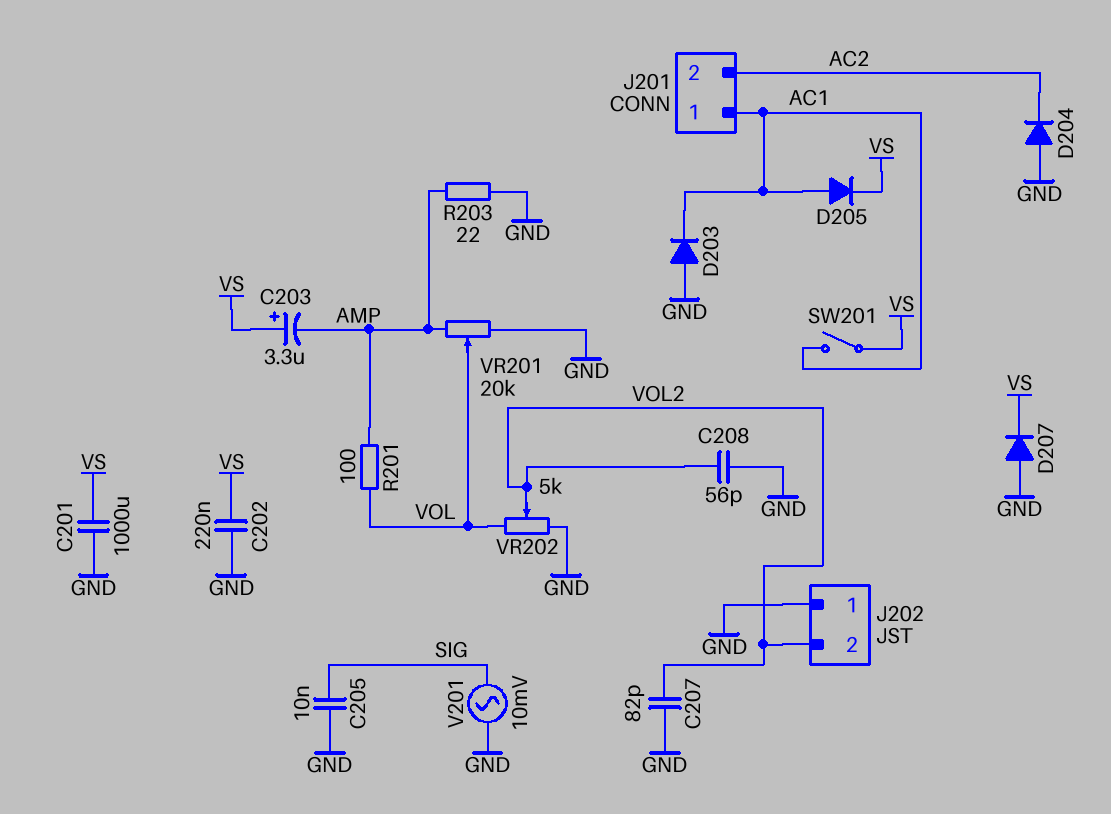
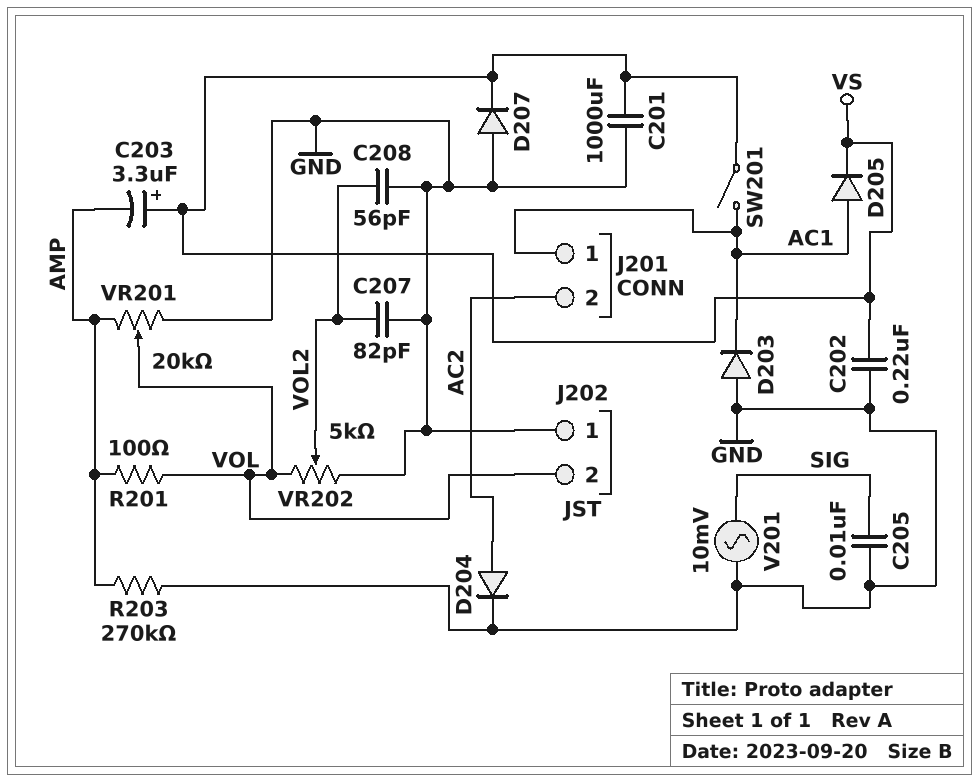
D204: diode (A GND, K AC2) -> diode (A AC2, K GND)
J202 pin 2: VOL2 -> VOL
R203: 22 (AMP, GND) -> 270k (AMP, GND)

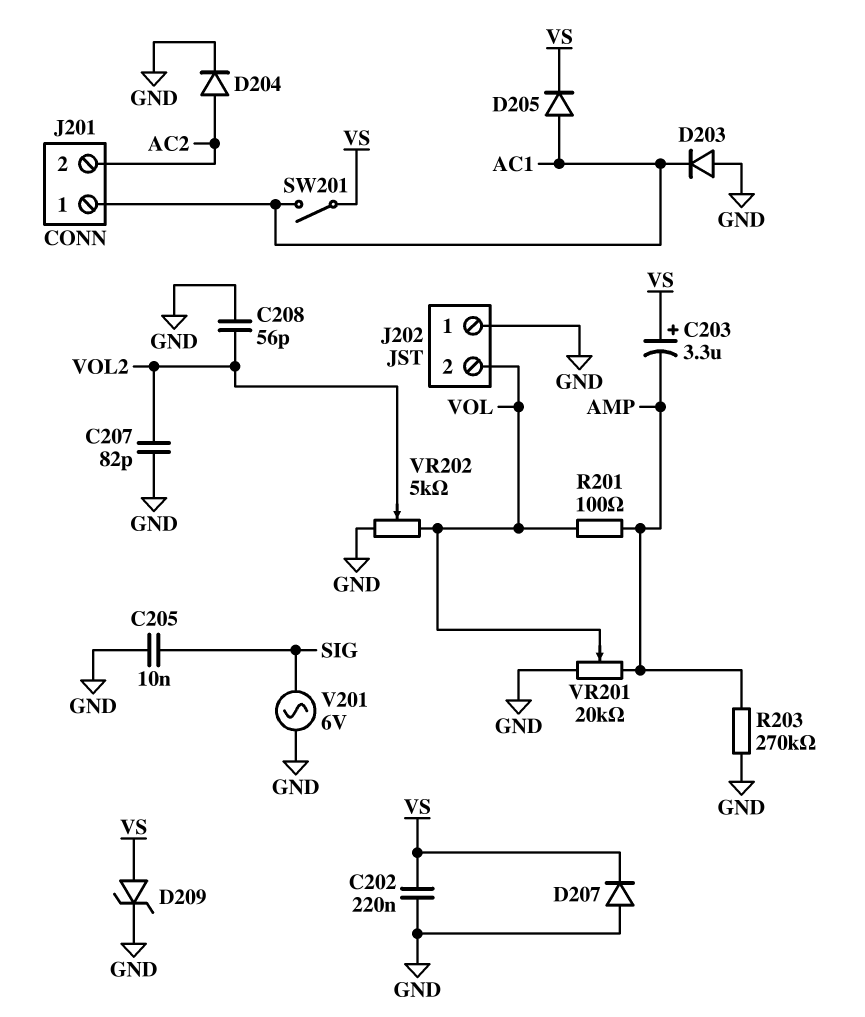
C201: 1000uF (GND, VS) -> none
D209: none -> zener (A VS, K GND)
V201: AC 10mV (GND, SIG) -> AC 6V (GND, SIG)

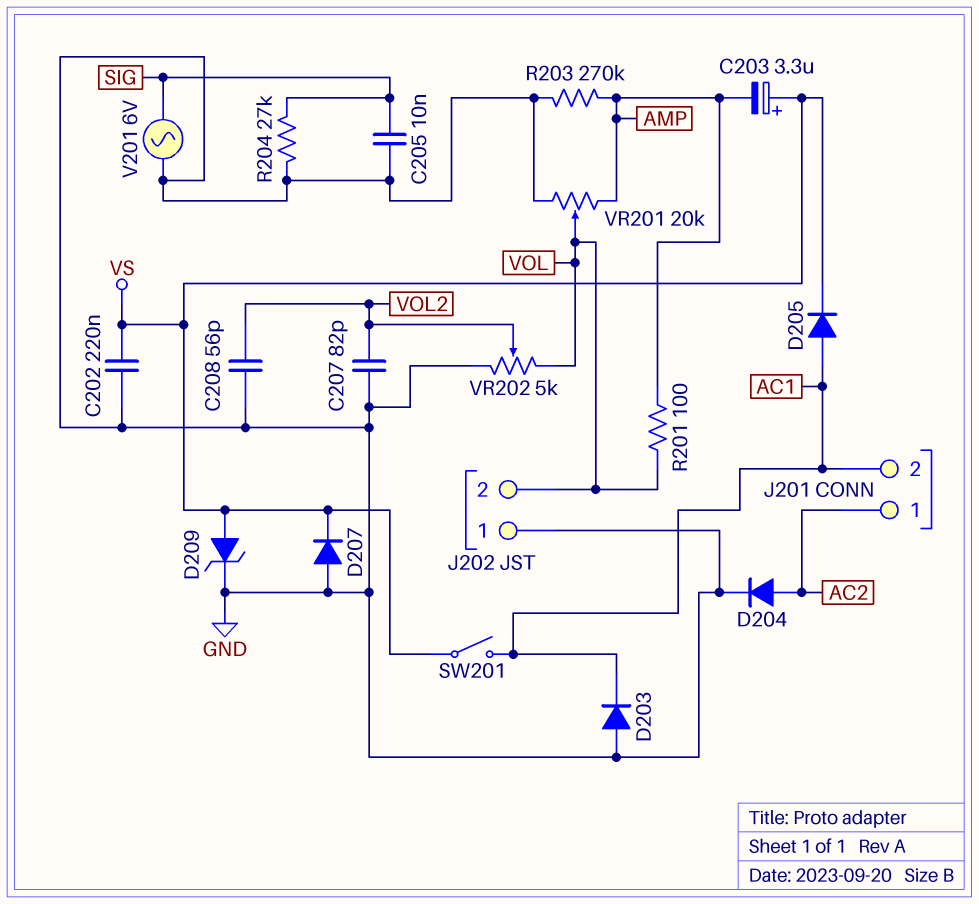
J201 pin 1: AC1 -> AC2
J201 pin 2: AC2 -> AC1
R204: none -> 27k (GND, SIG)

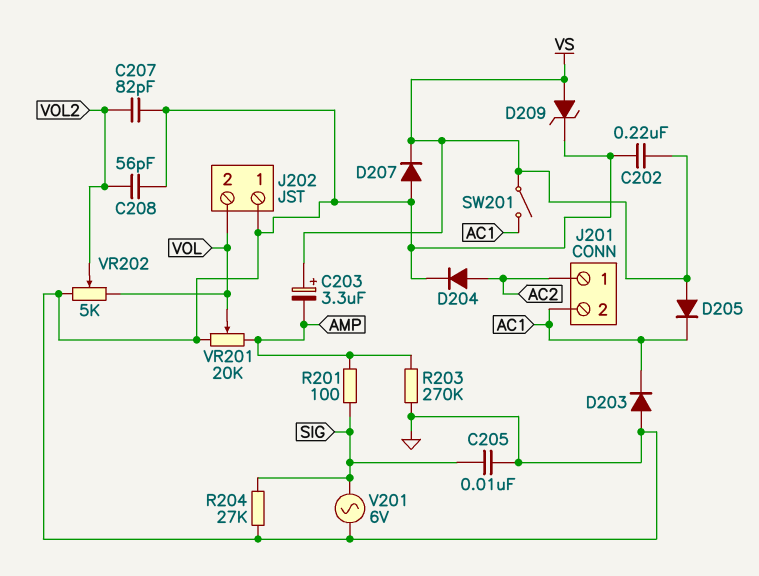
D205: diode (A AC1, K VS) -> diode (A VS, K AC1)
R201: 100 (AMP, VOL) -> 100 (AMP, SIG)

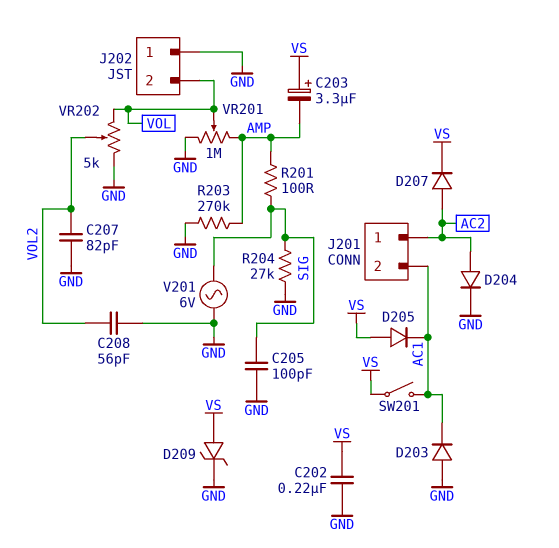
C205: 10nF (GND, SIG) -> 100pF (GND, SIG)
D207: diode (A GND, K VS) -> diode (A AC2, K VS)
VR201: 20k (AMP, GND, wiper VOL) -> 1M (AMP, GND, wiper VOL)

